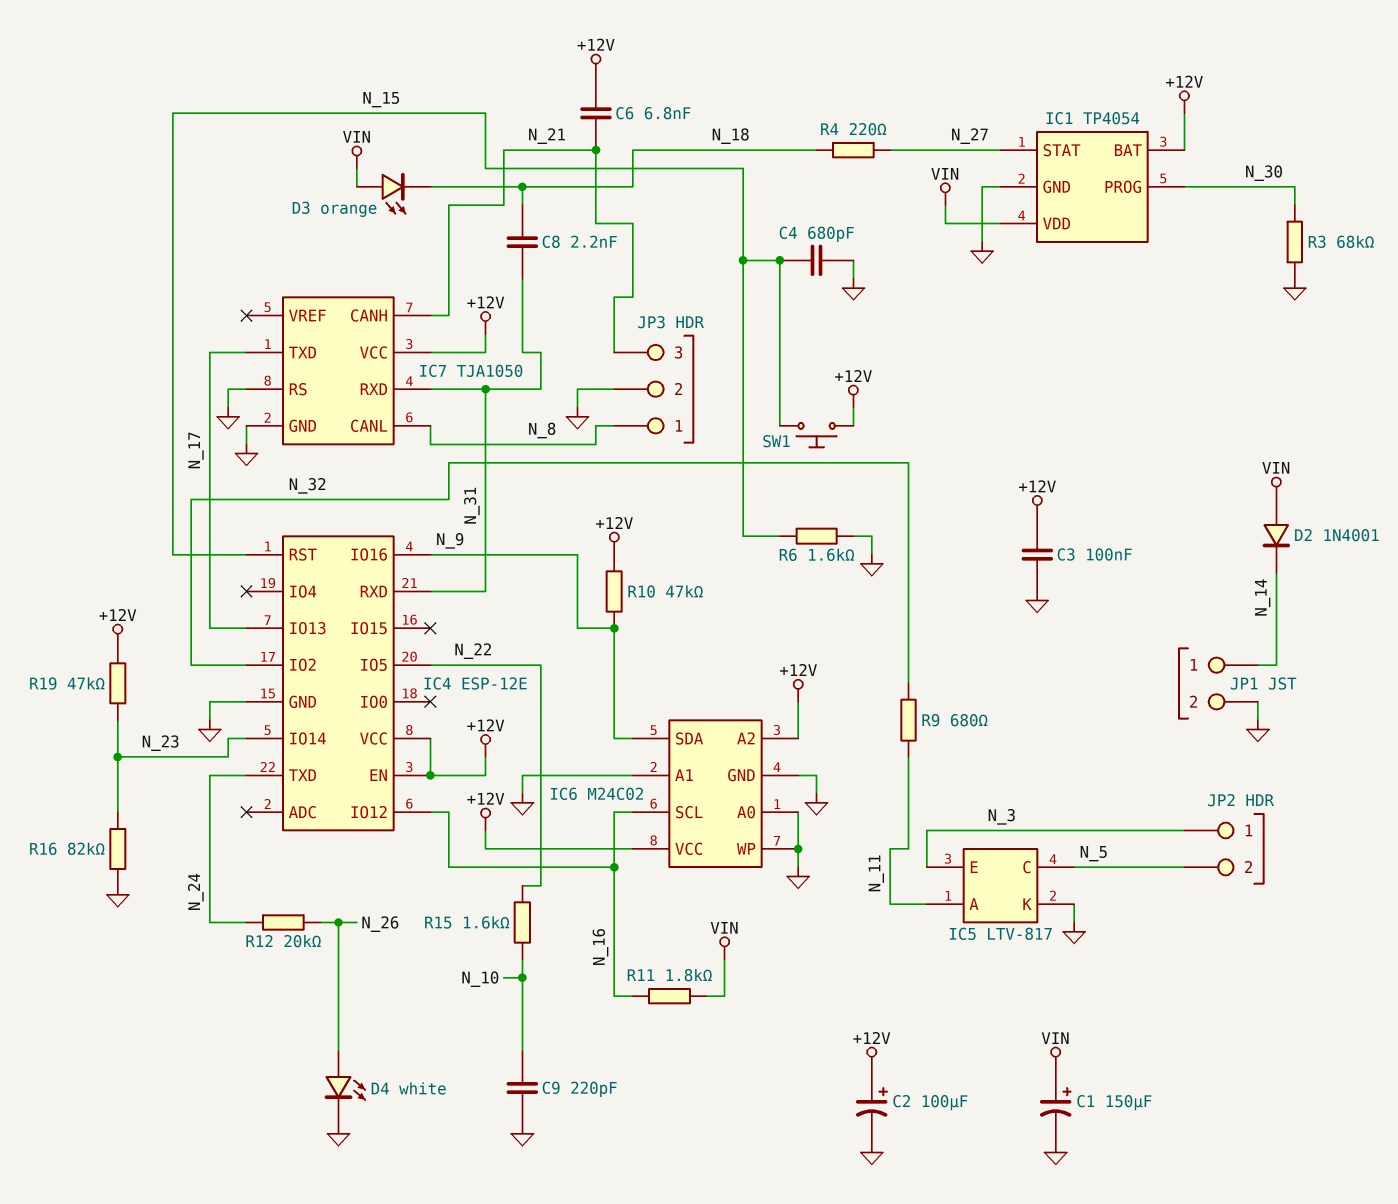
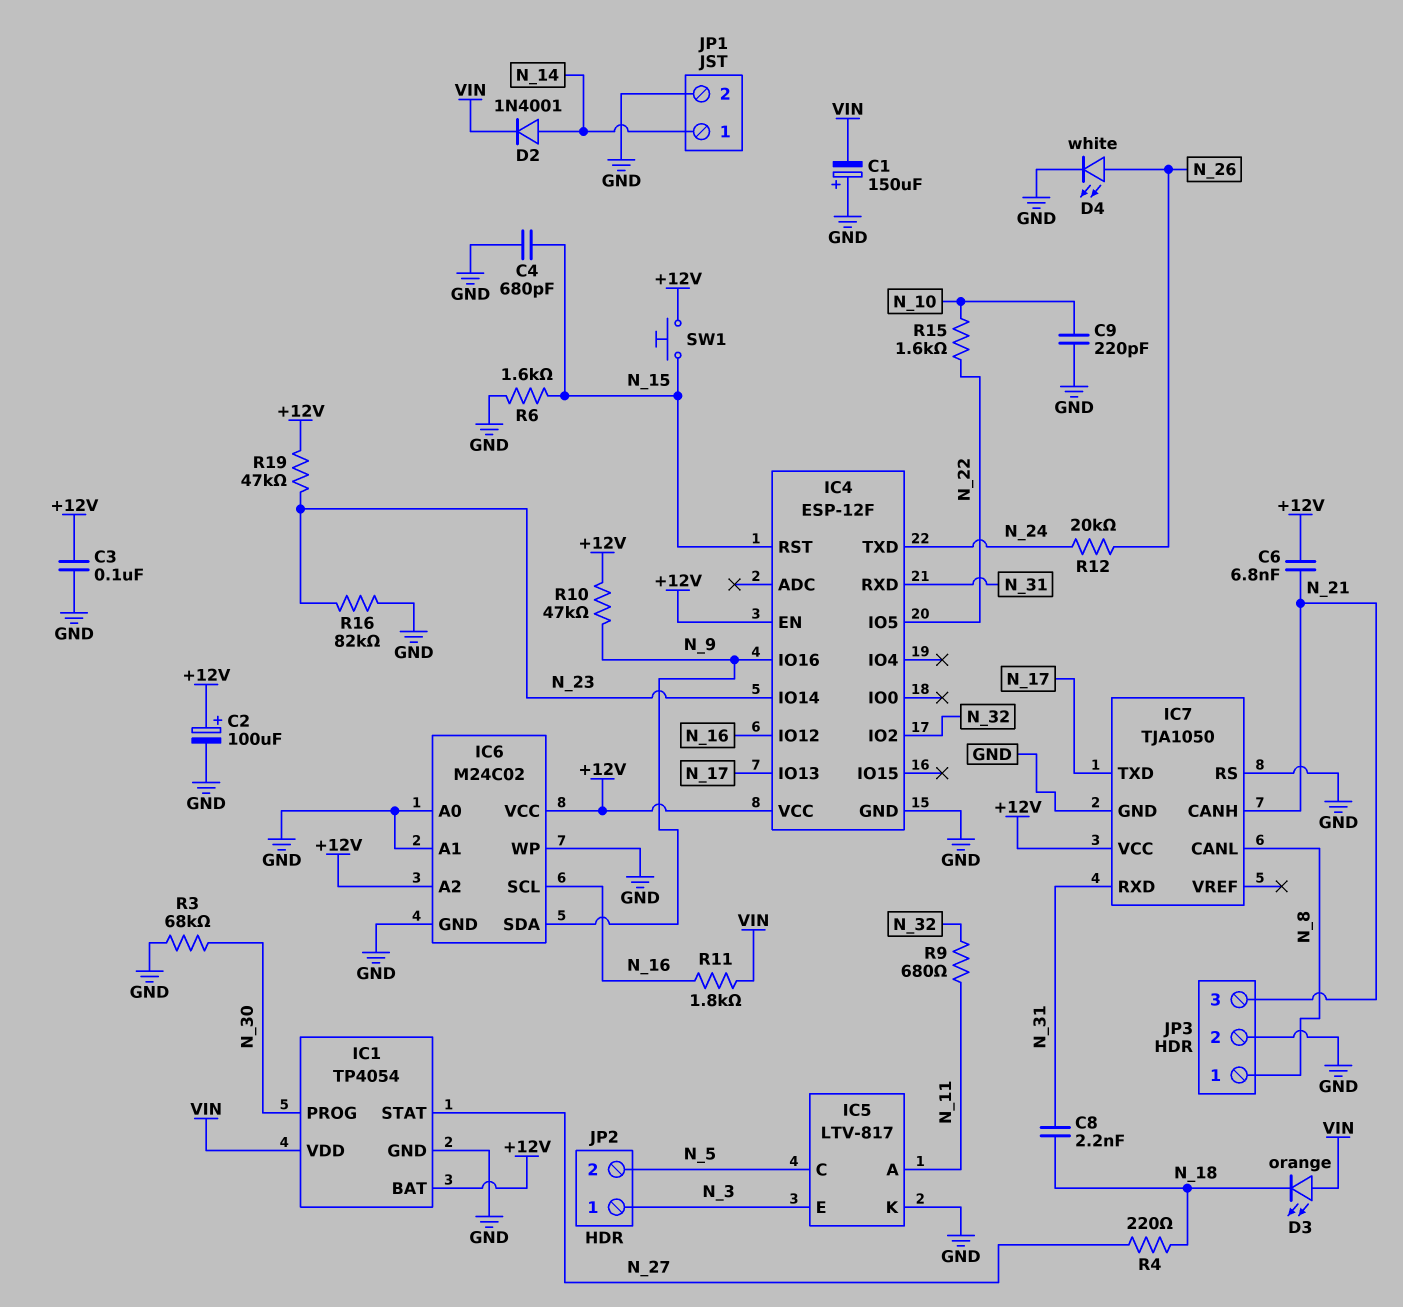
C1: 150uF (plus VIN, minus GND) -> 150uF (plus GND, minus VIN)
D2: diode 1N4001 (A VIN, K N_14) -> diode 1N4001 (A N_14, K VIN)
IC4: ESP-12E -> ESP-12F

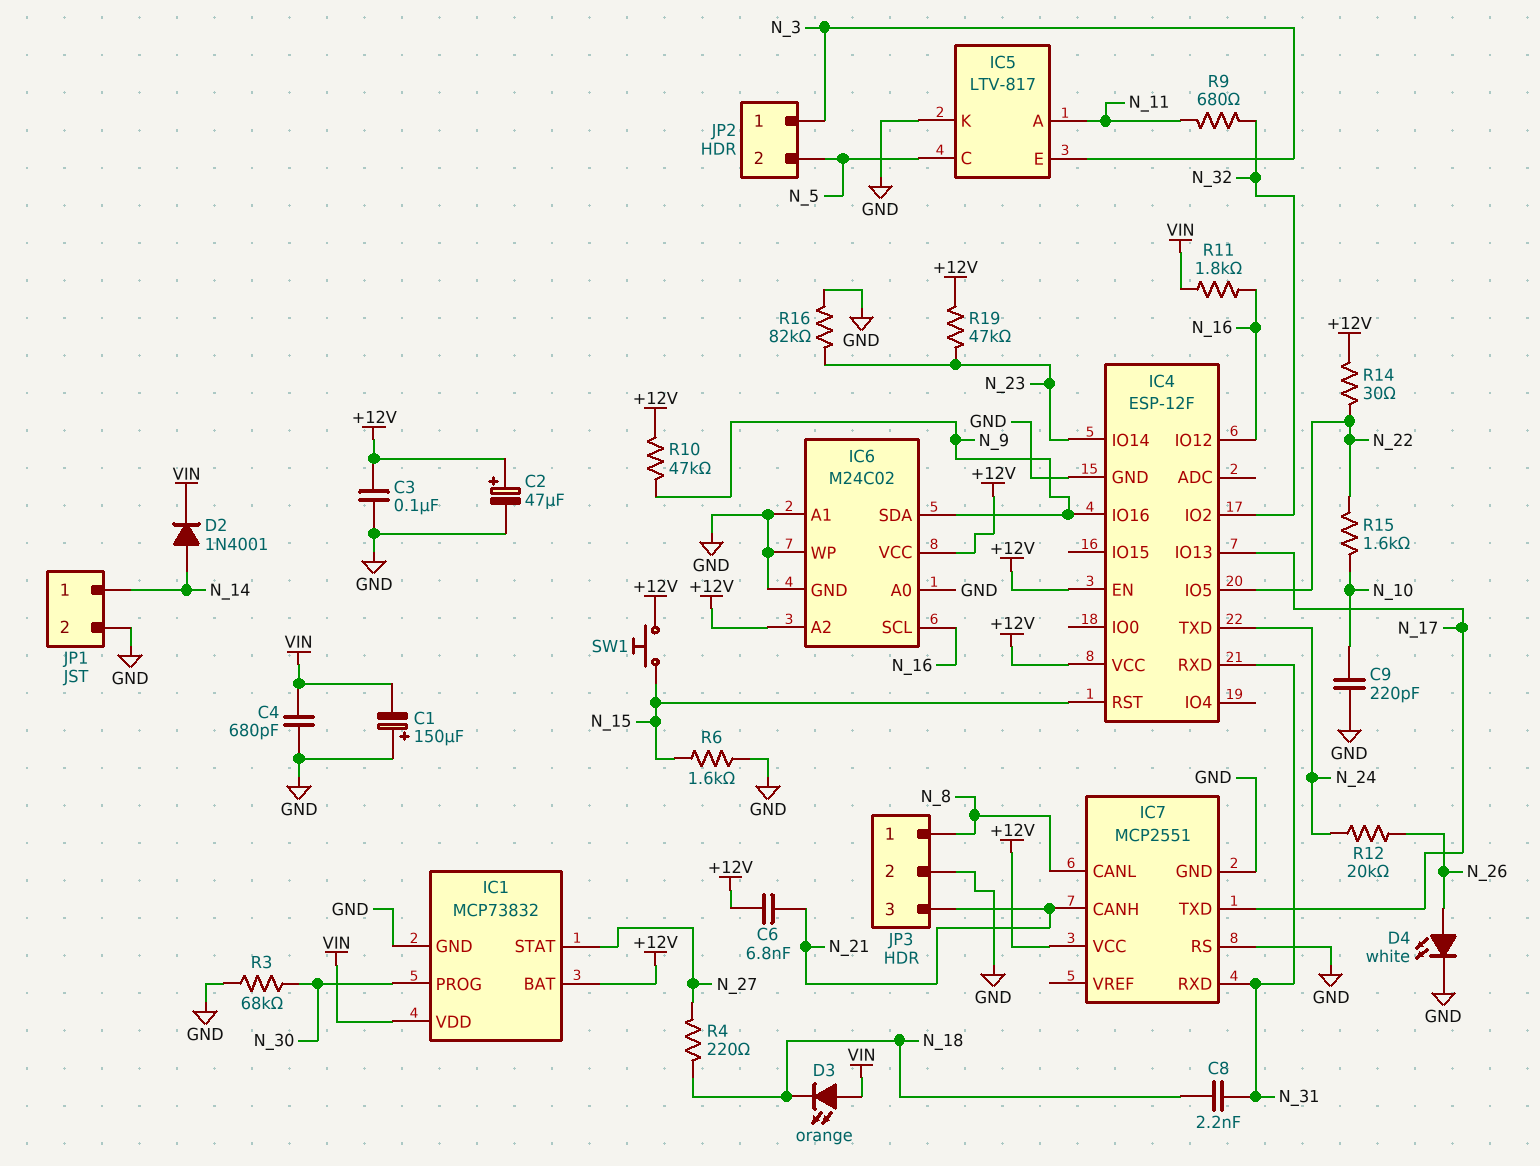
C2: 100uF (plus +12V, minus GND) -> 47uF (plus +12V, minus GND)
C4: 680pF (GND, N_15) -> 680pF (GND, VIN)
IC1: TP4054 -> MCP73832
IC7: TJA1050 -> MCP2551
R14: none -> 30 (+12V, N_22)

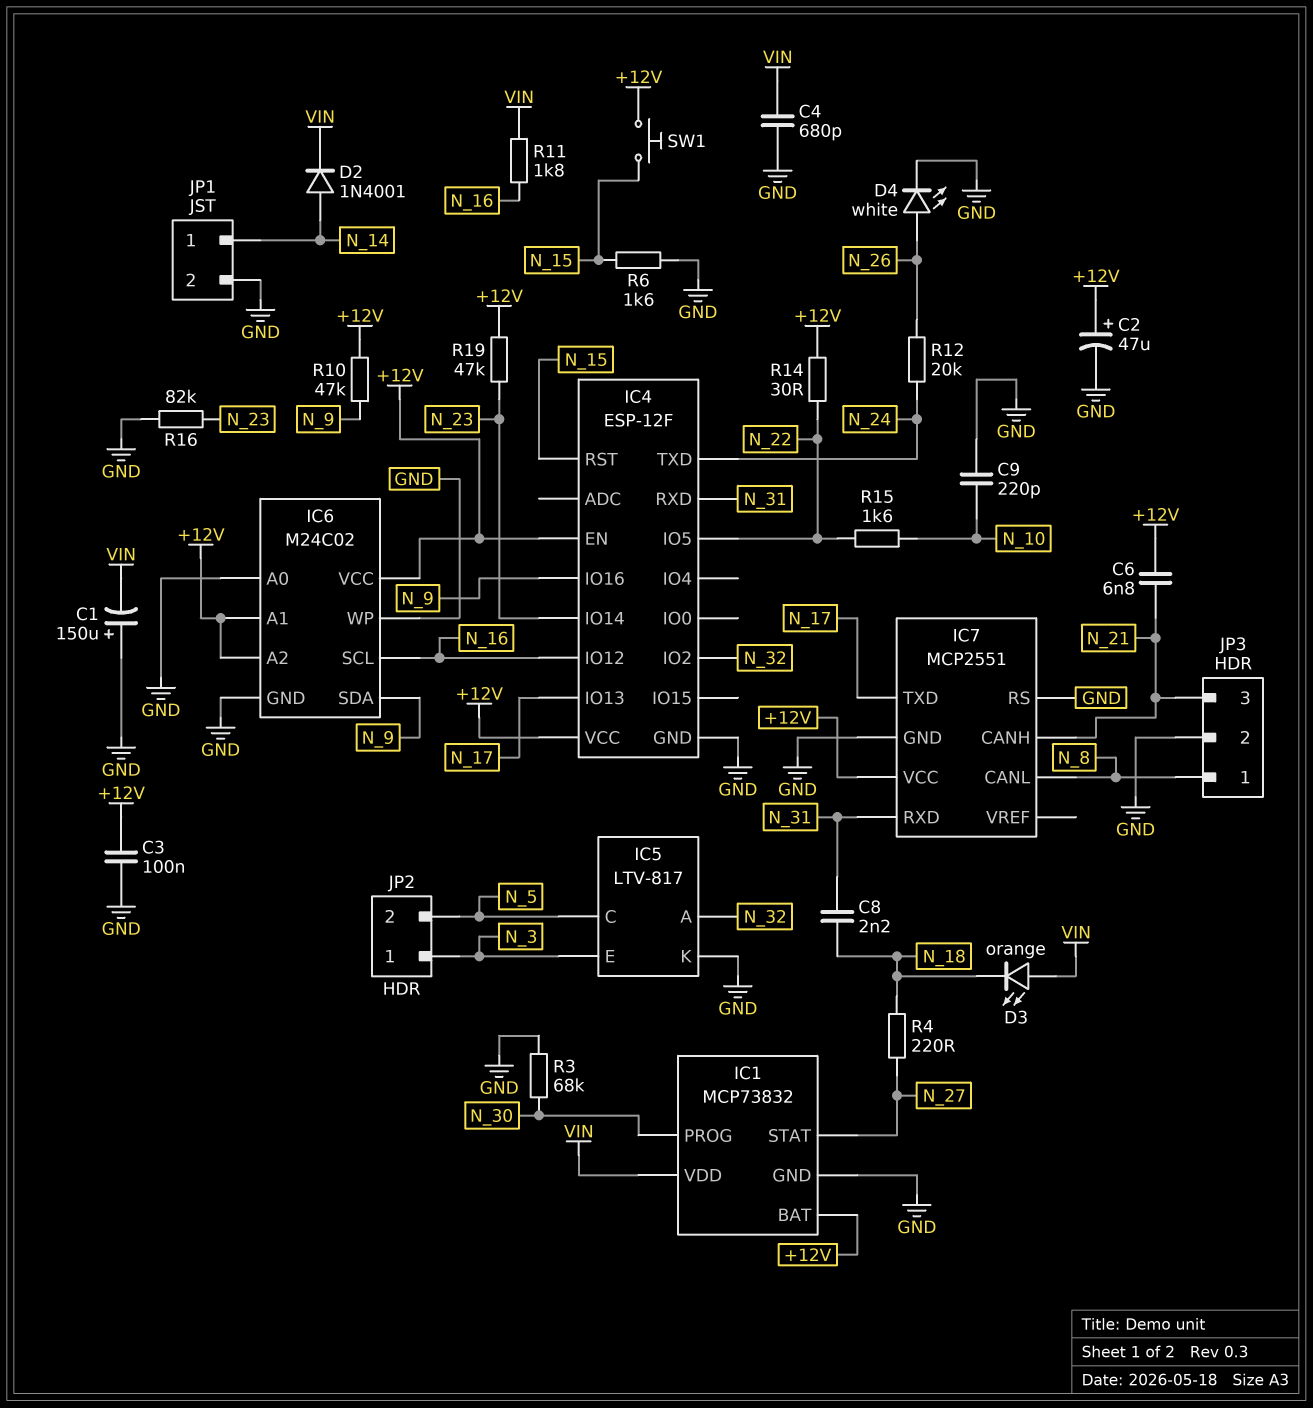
IC5 pin A: N_11 -> N_32
IC6 pin A1: GND -> +12V
R9: 680 (N_11, N_32) -> none

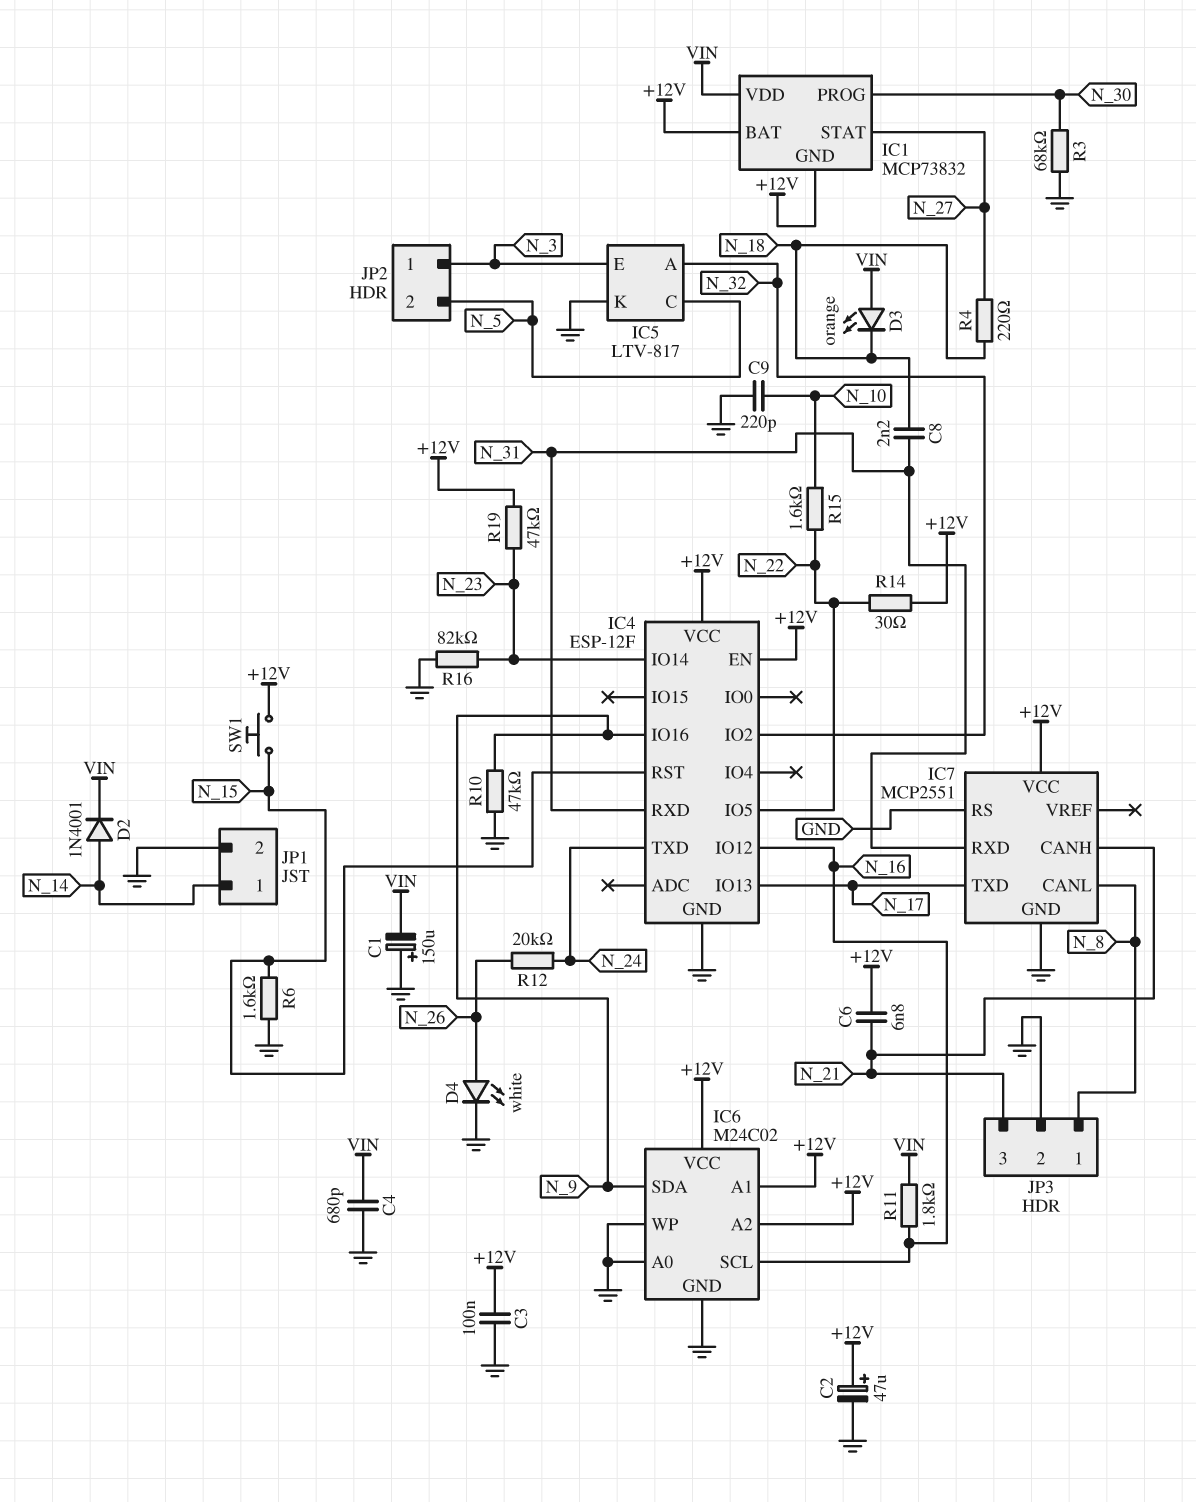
IC1 pin GND: GND -> +12V
R10: 47k (+12V, N_9) -> 47k (GND, N_9)

